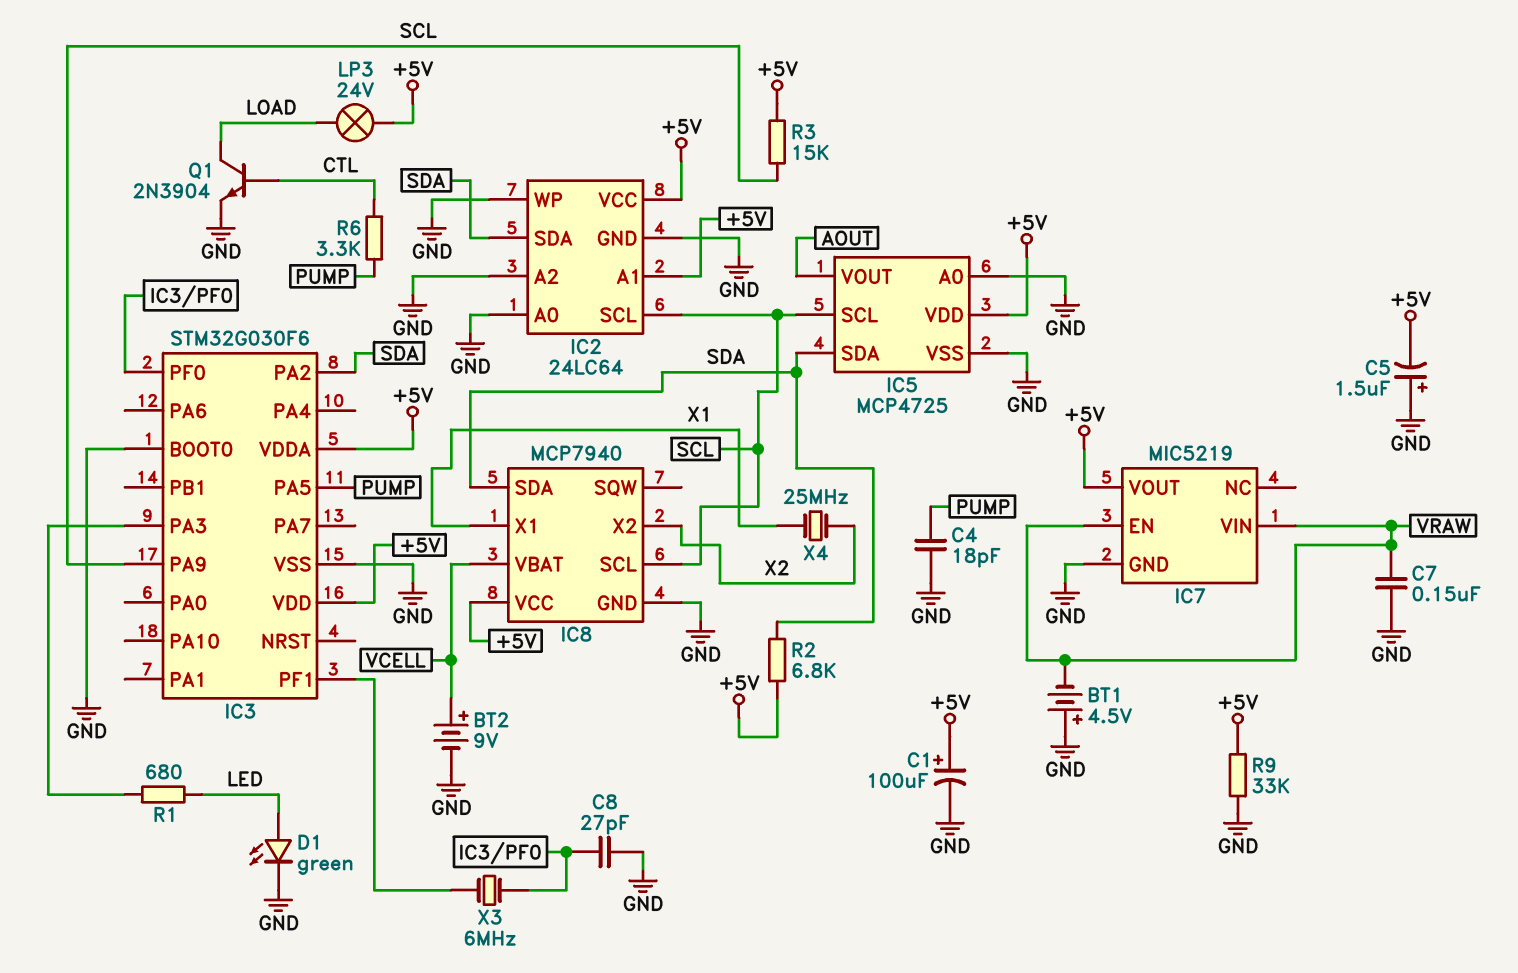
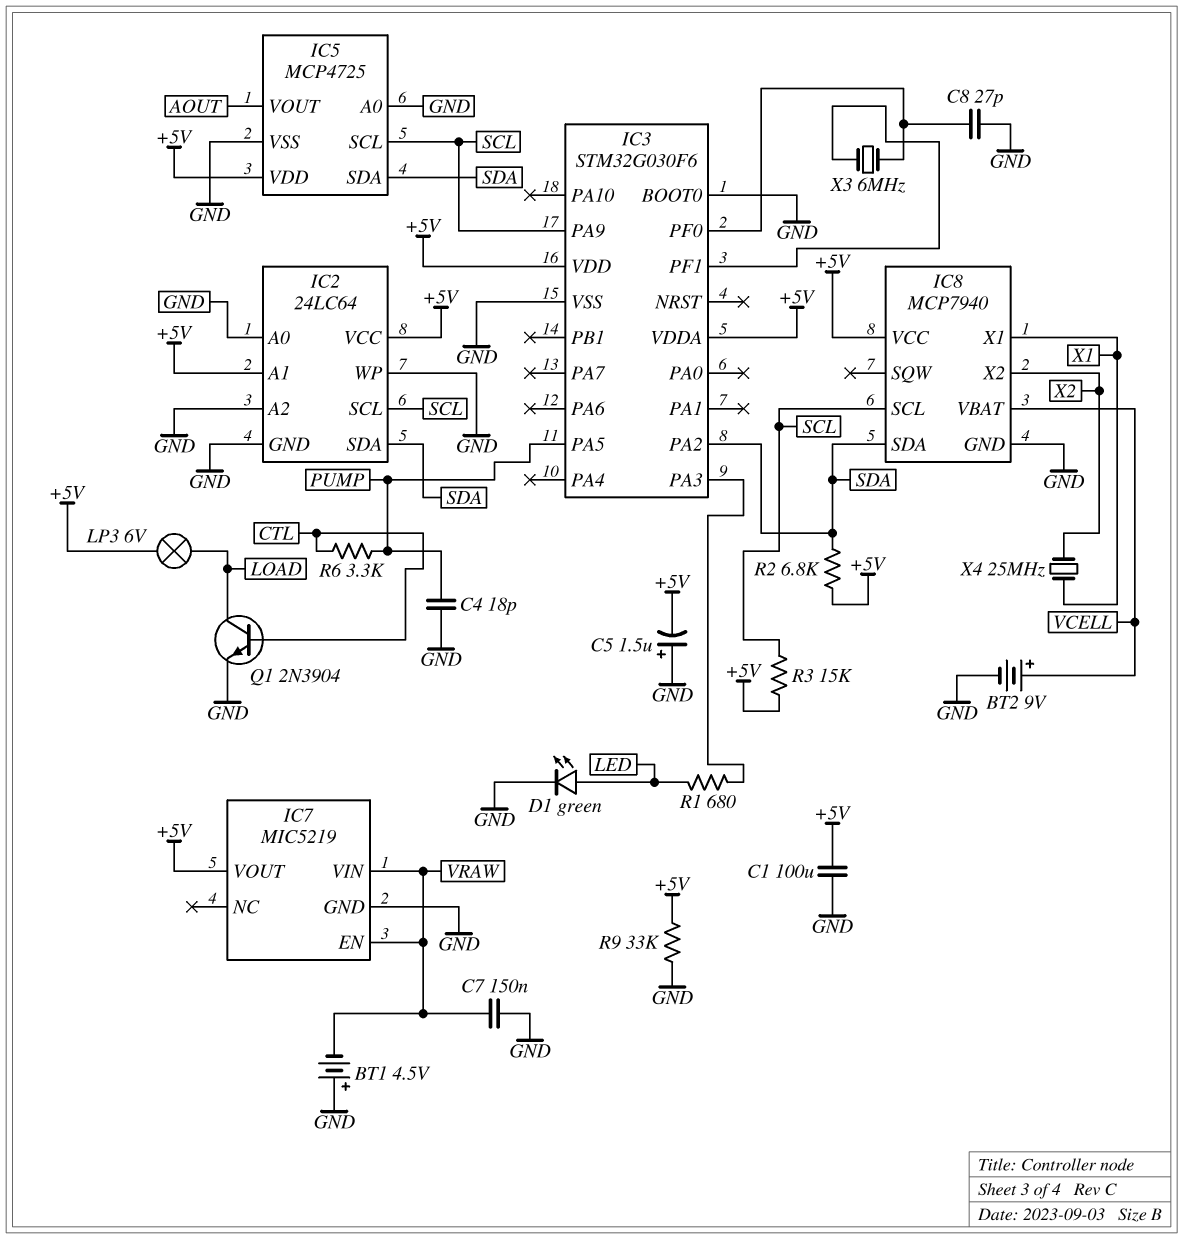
C1: 100uF (plus +5V, minus GND) -> 100uF (+5V, GND)
LP3: lamp 24V (+5V, LOAD) -> lamp 6V (+5V, LOAD)

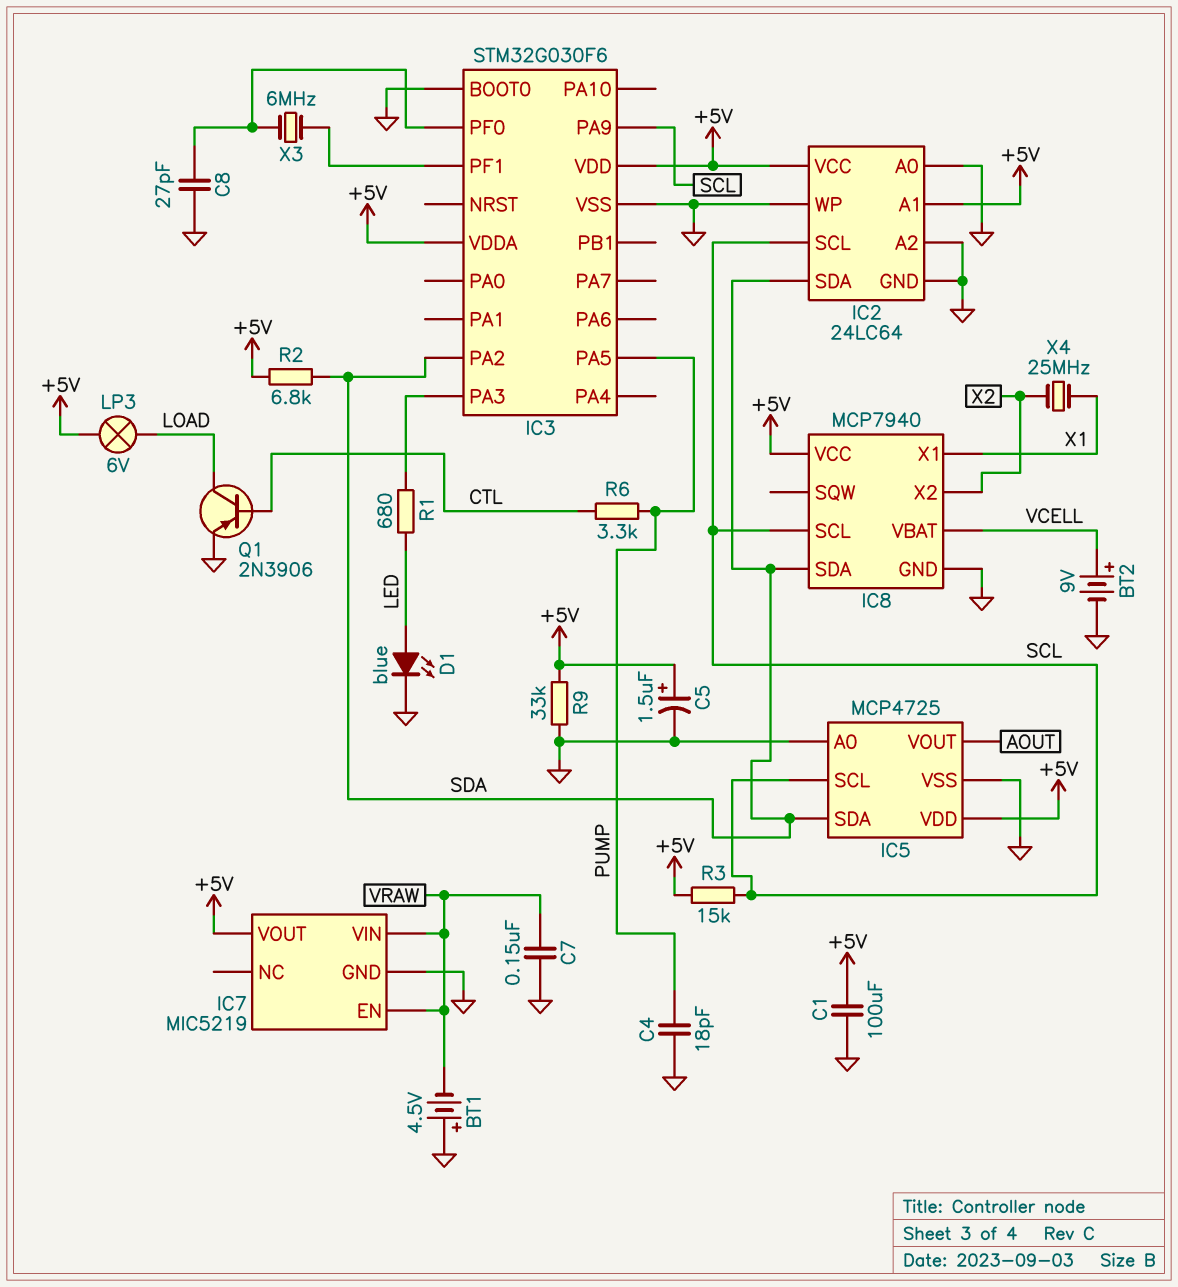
C5: 1.5uF (plus GND, minus +5V) -> 1.5uF (plus +5V, minus GND)
D1: LED green (A LED, K GND) -> LED blue (A LED, K GND)
Q1: NPN 2N3904 (B CTL, C LOAD, E GND) -> PNP 2N3906 (B CTL, C LOAD, E GND)

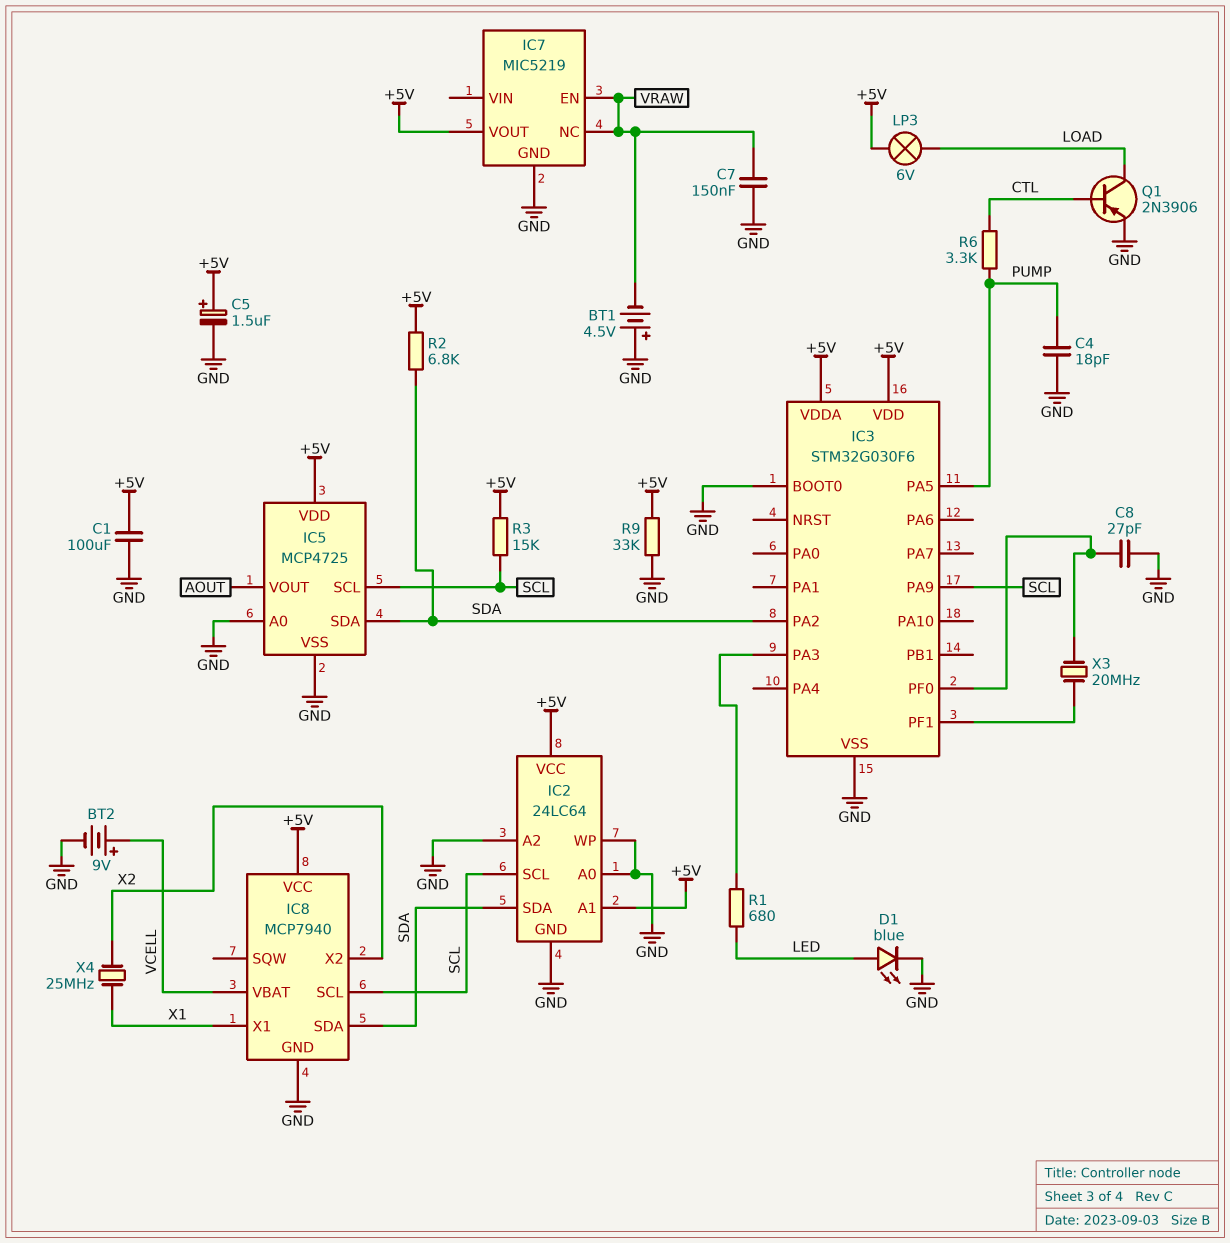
IC7 pin NC: none -> VRAW
IC7 pin VIN: VRAW -> none
X3: 6MHz (IC3/PF0, IC3/PF1) -> 20MHz (IC3/PF0, IC3/PF1)

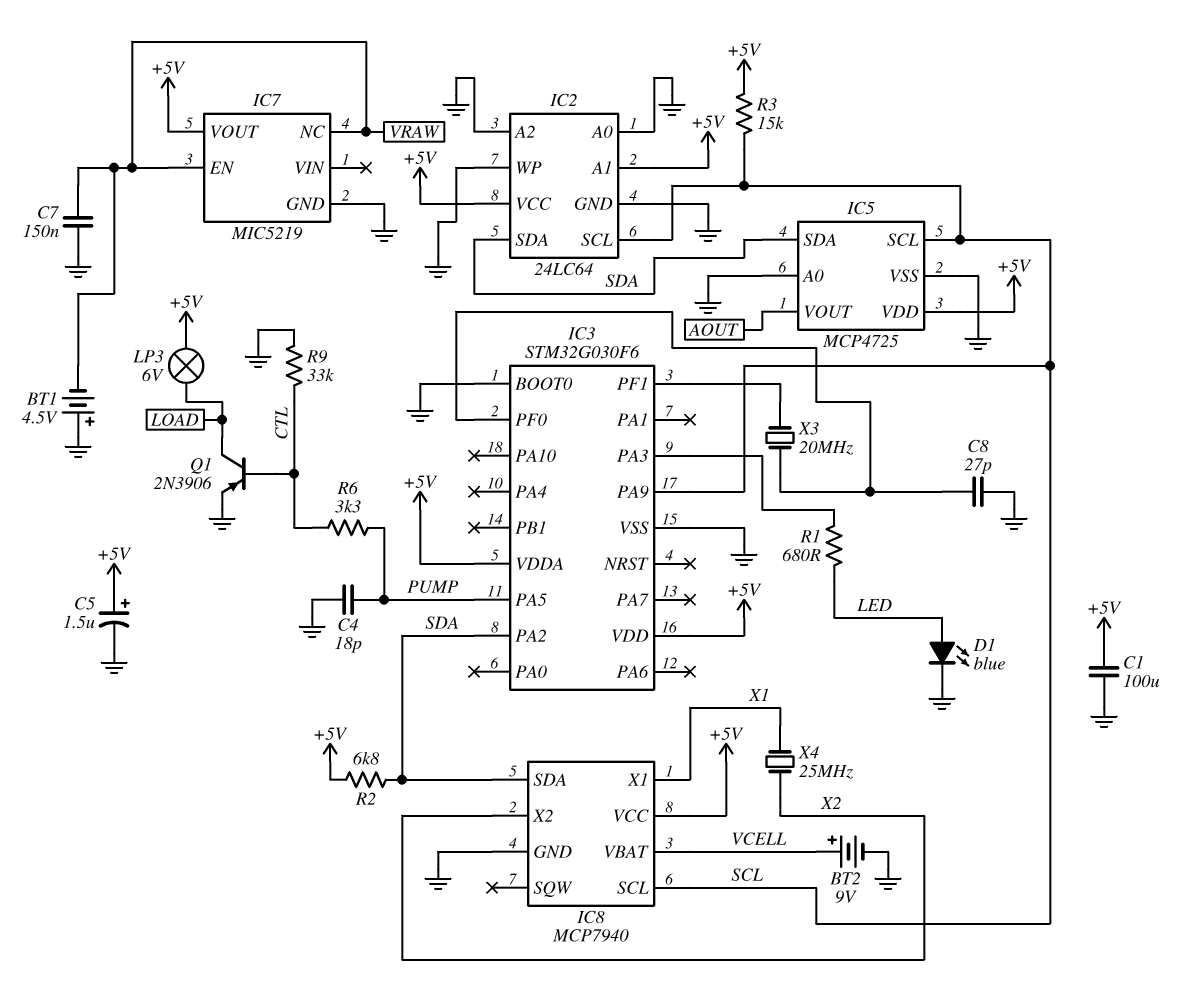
R9: 33k (+5V, GND) -> 33k (CTL, GND)

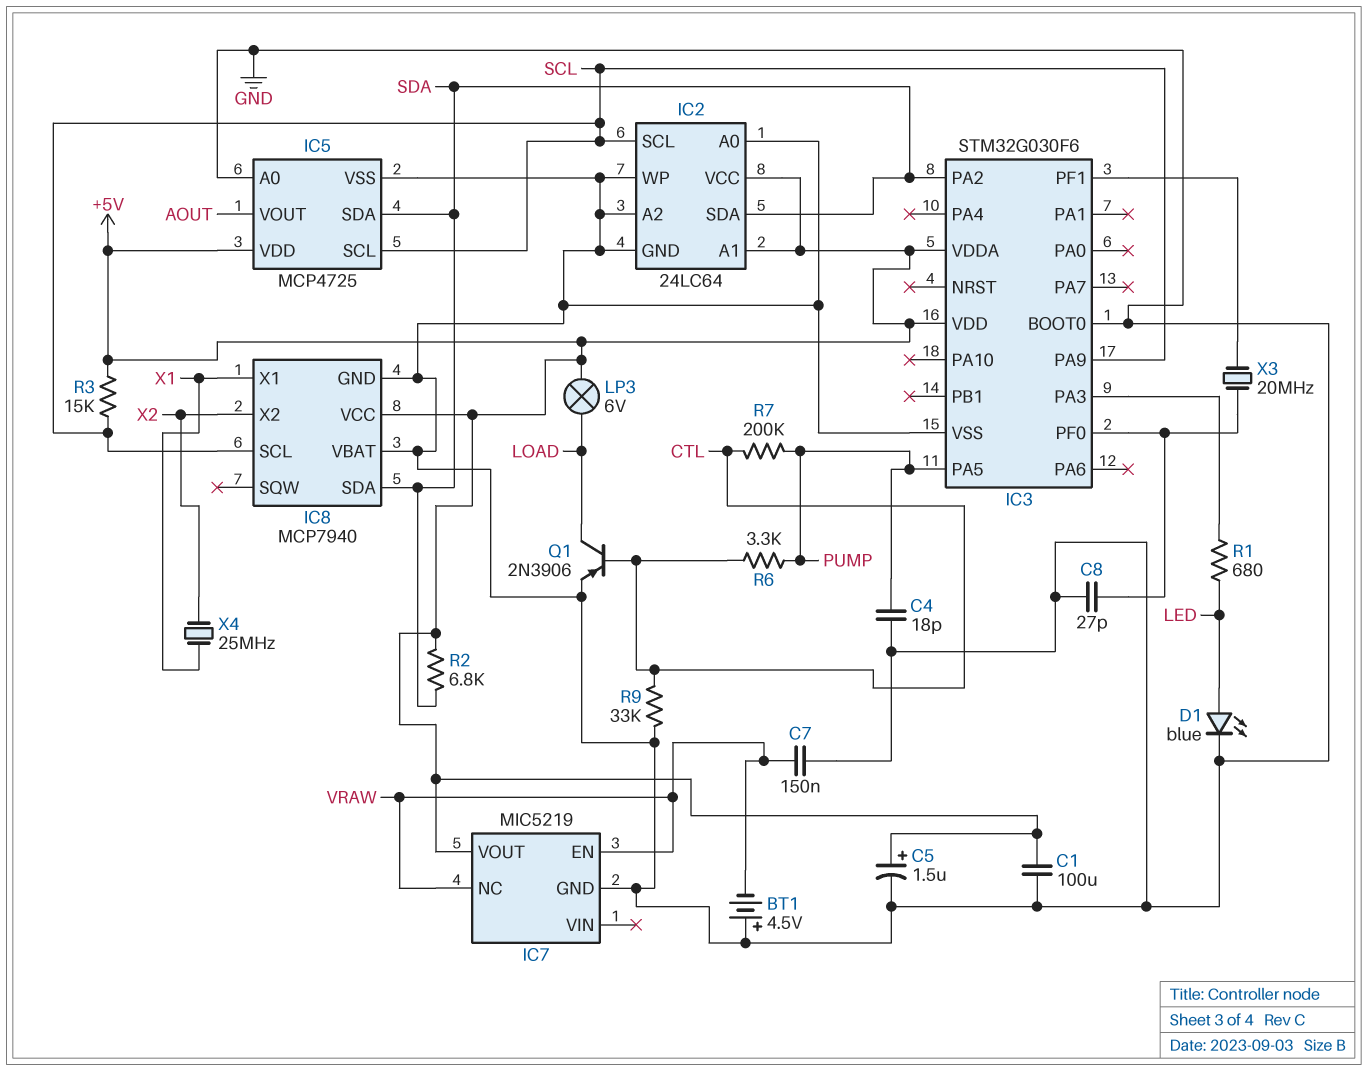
BT2: 9V (plus VCELL, minus GND) -> none
IC8 pin VBAT: VCELL -> GND
R7: none -> 200k (CTL, PUMP)

